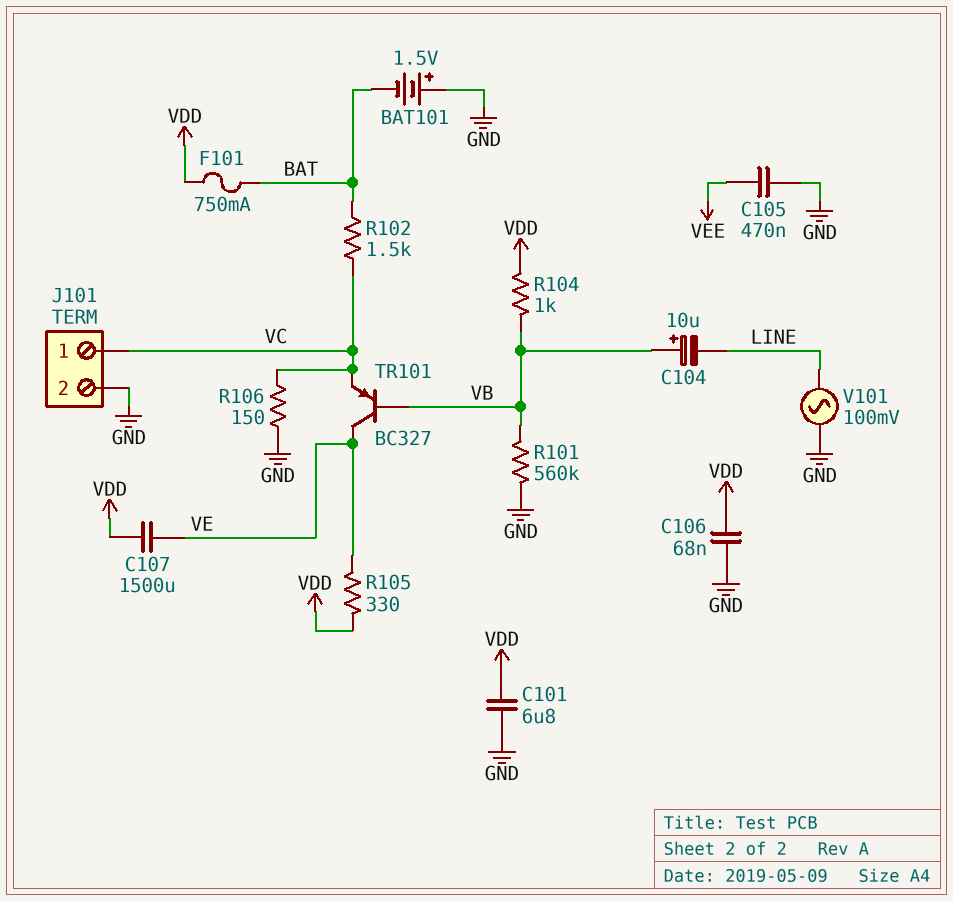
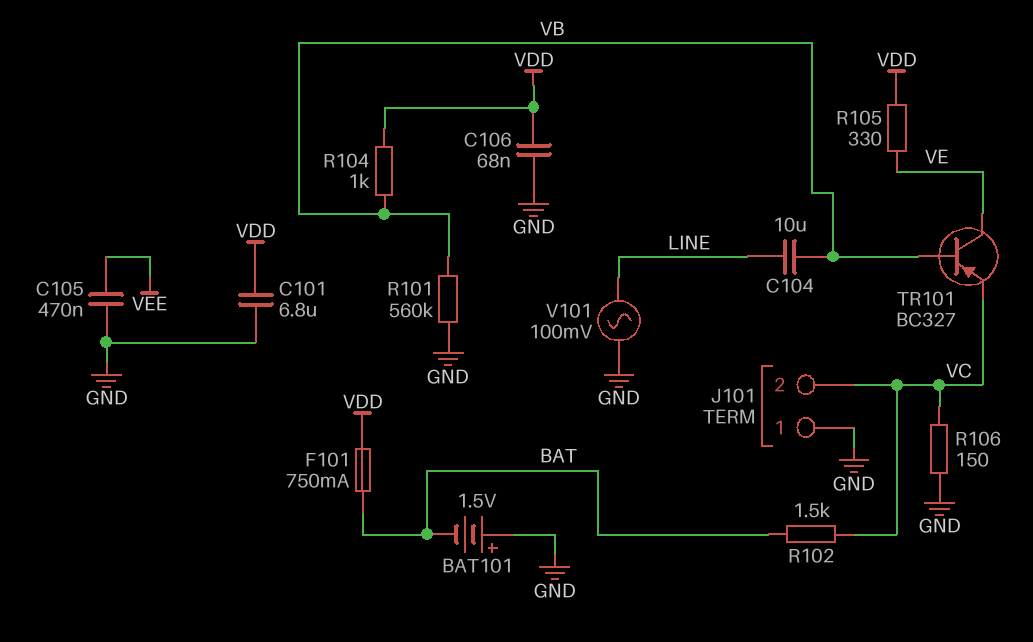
C104: 10uF (plus VB, minus LINE) -> 10uF (LINE, VB)
C107: 1500uF (VDD, VE) -> none
J101 pin 1: VC -> GND
J101 pin 2: GND -> VC

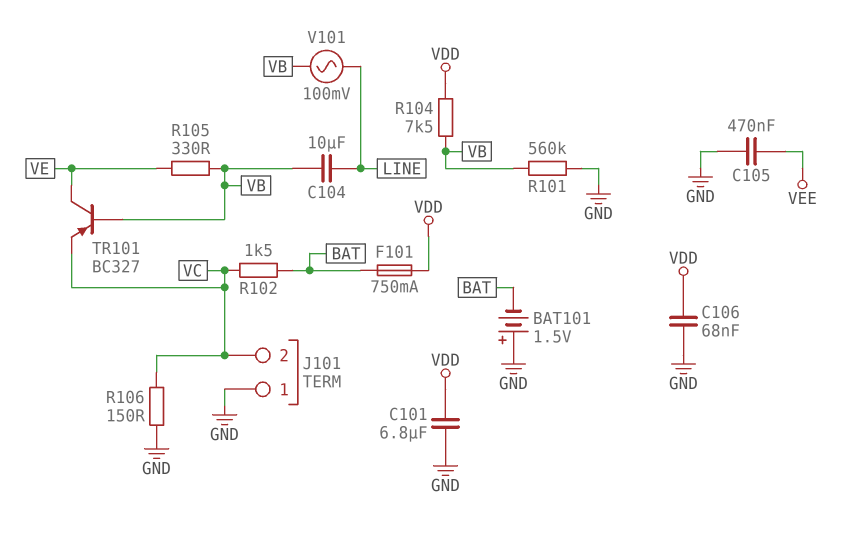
R104: 1k (VB, VDD) -> 7.5k (VB, VDD)
R105: 330 (VDD, VE) -> 330 (VB, VE)
V101: AC 100mV (GND, LINE) -> AC 100mV (LINE, VB)

